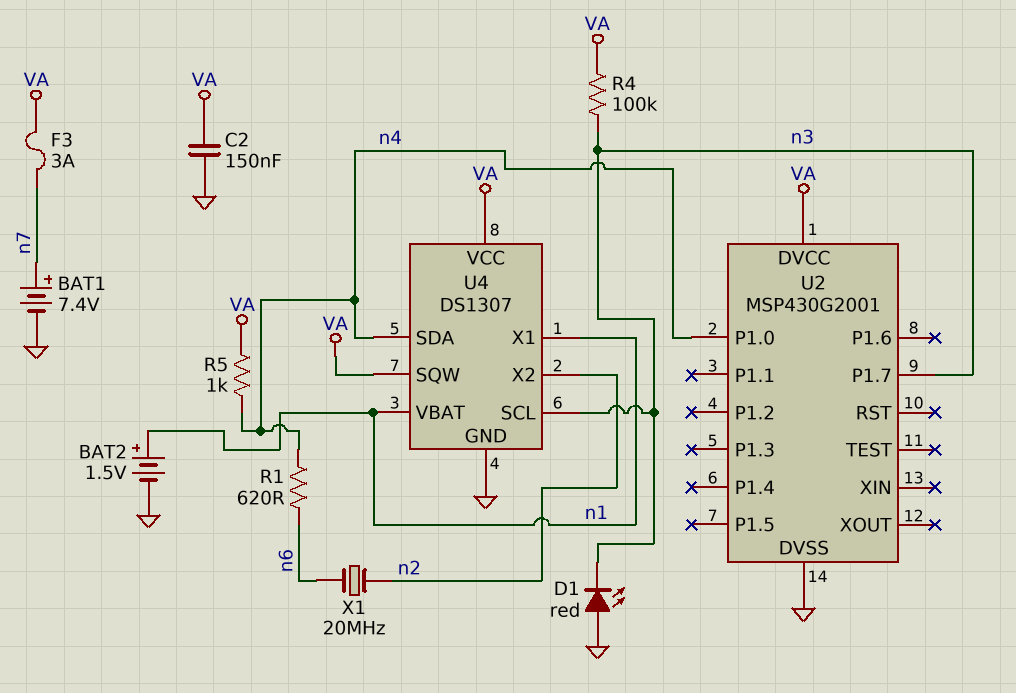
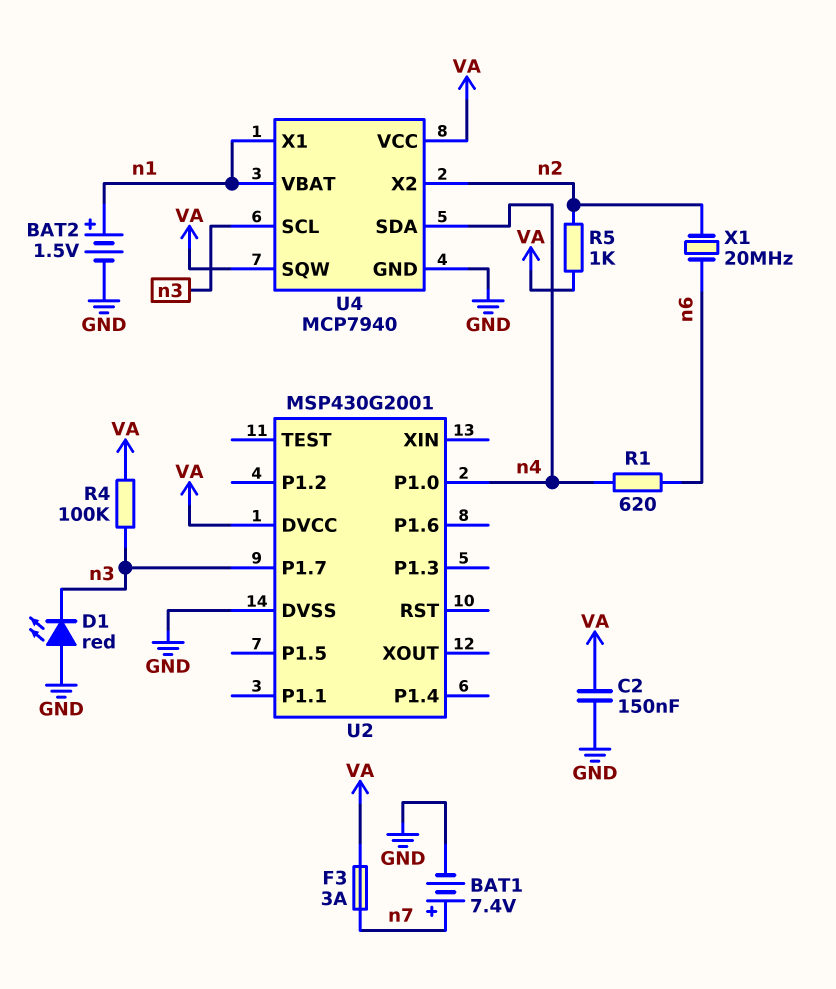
R5: 1k (VA, n4) -> 1k (VA, n2)
U4: DS1307 -> MCP7940

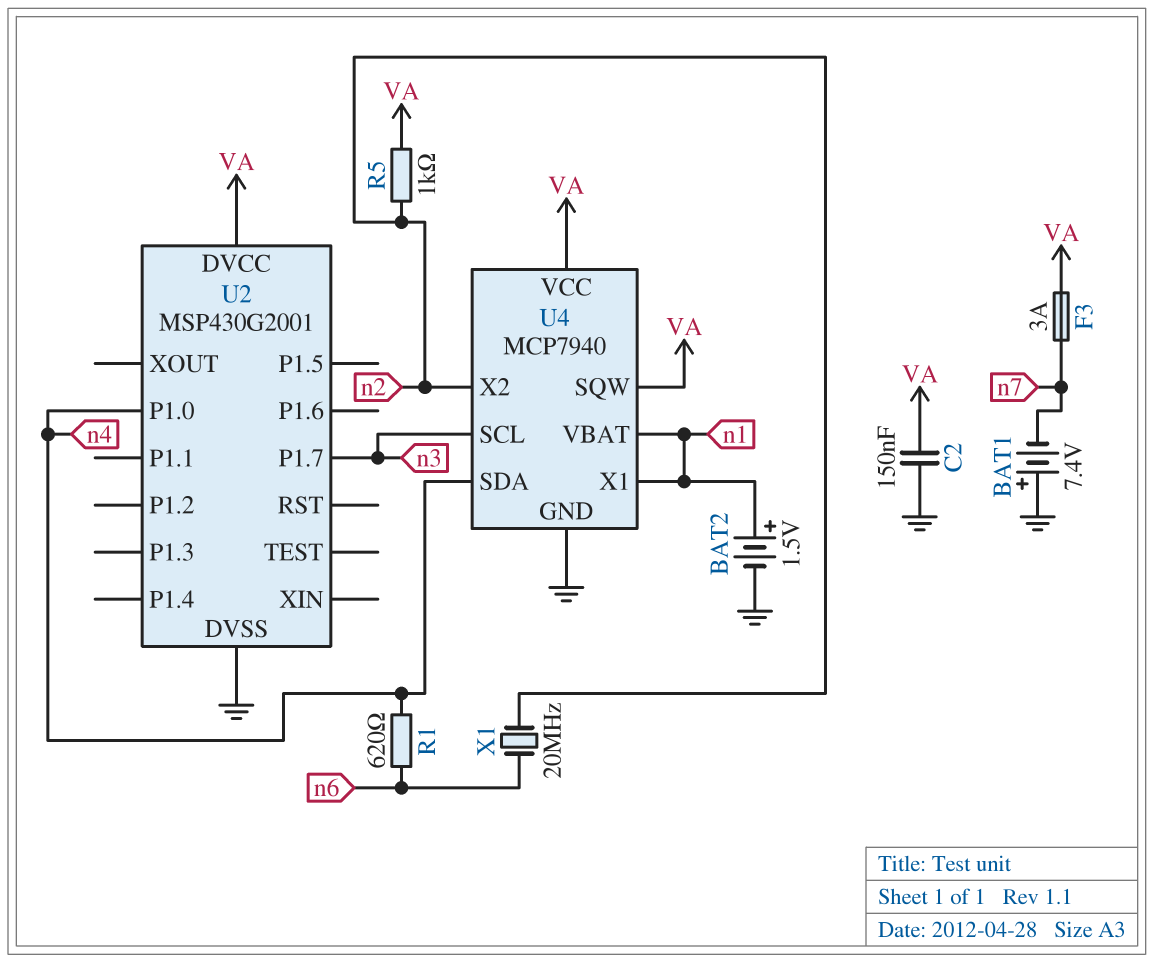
BAT1: 7.4V (plus n7, minus GND) -> 7.4V (plus GND, minus n7)
D1: LED red (A GND, K n3) -> none
R4: 100k (VA, n3) -> none

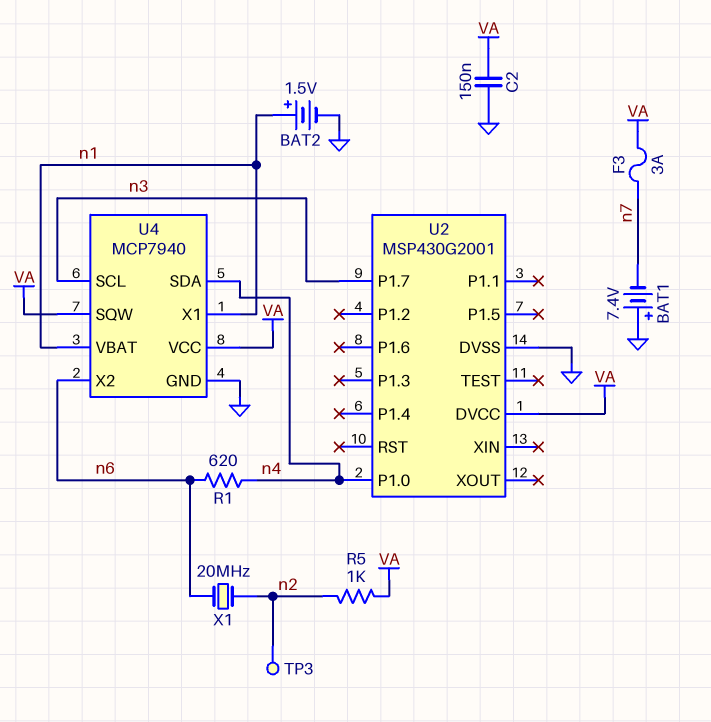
TP3: none -> test point (n2)
U4 pin X2: n2 -> n6

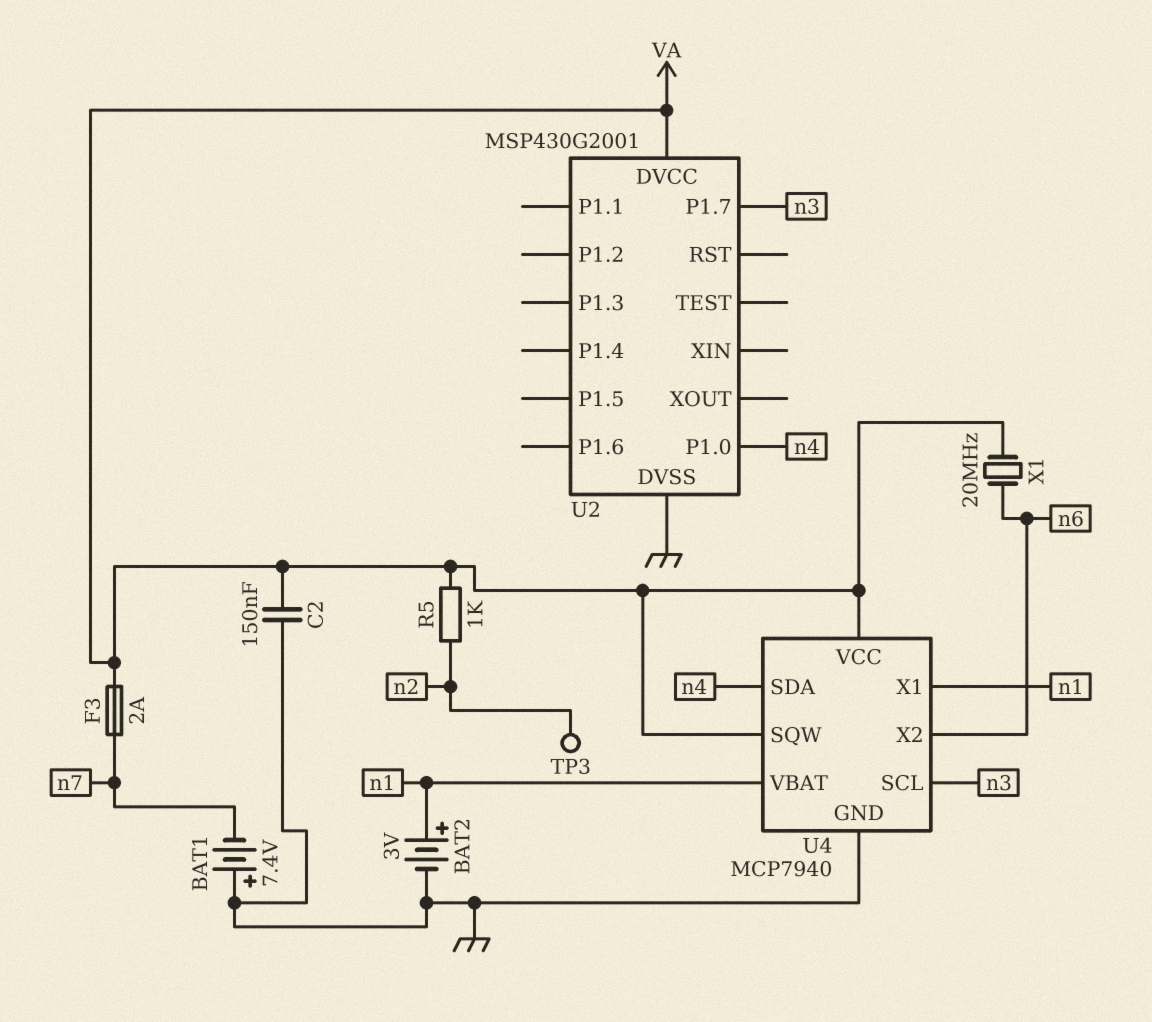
BAT2: 1.5V (plus n1, minus GND) -> 3V (plus n1, minus GND)
F3: 3A (VA, n7) -> 2A (VA, n7)
R1: 620 (n4, n6) -> none
X1: 20MHz (n2, n6) -> 20MHz (VA, n6)

